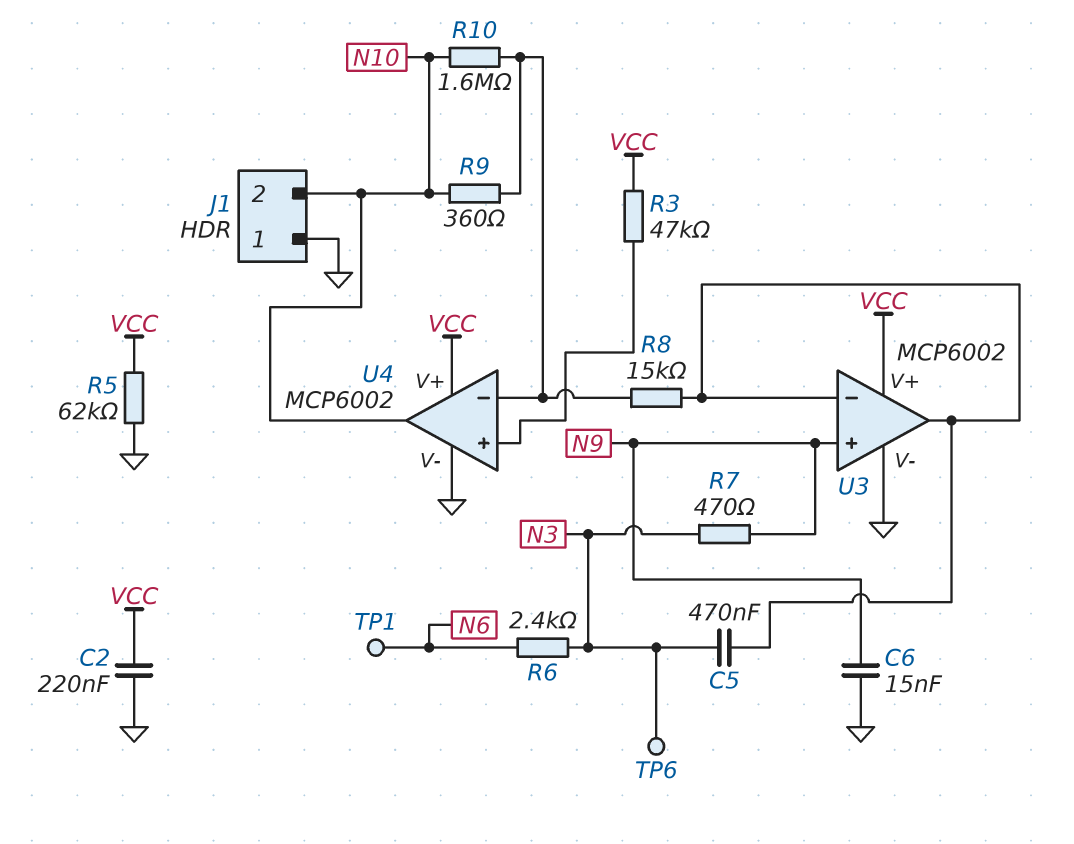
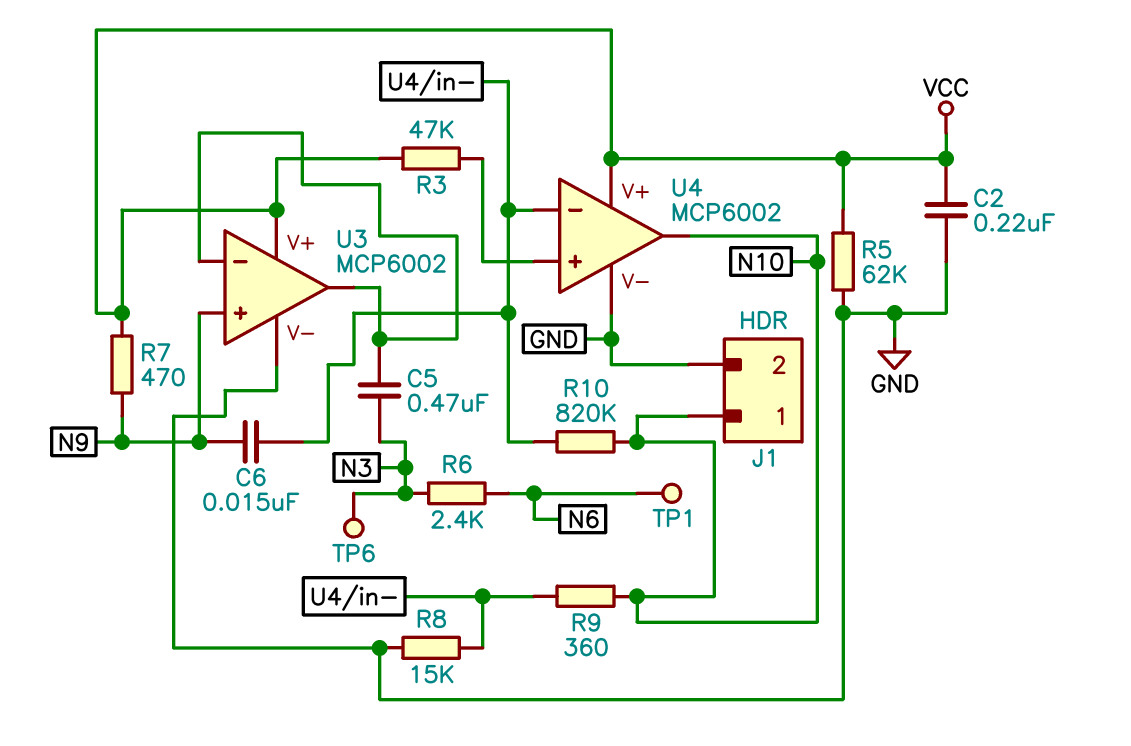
C6: 15nF (GND, N9) -> 15nF (N9, U4/in-)
J1 pin 1: GND -> N10
J1 pin 2: N10 -> GND
R7: 470 (N3, N9) -> 470 (N9, VCC)
R8: 15k (U3/in-, U4/in-) -> 15k (GND, U4/in-)
R10: 1.6M (N10, U4/in-) -> 820k (N10, U4/in-)

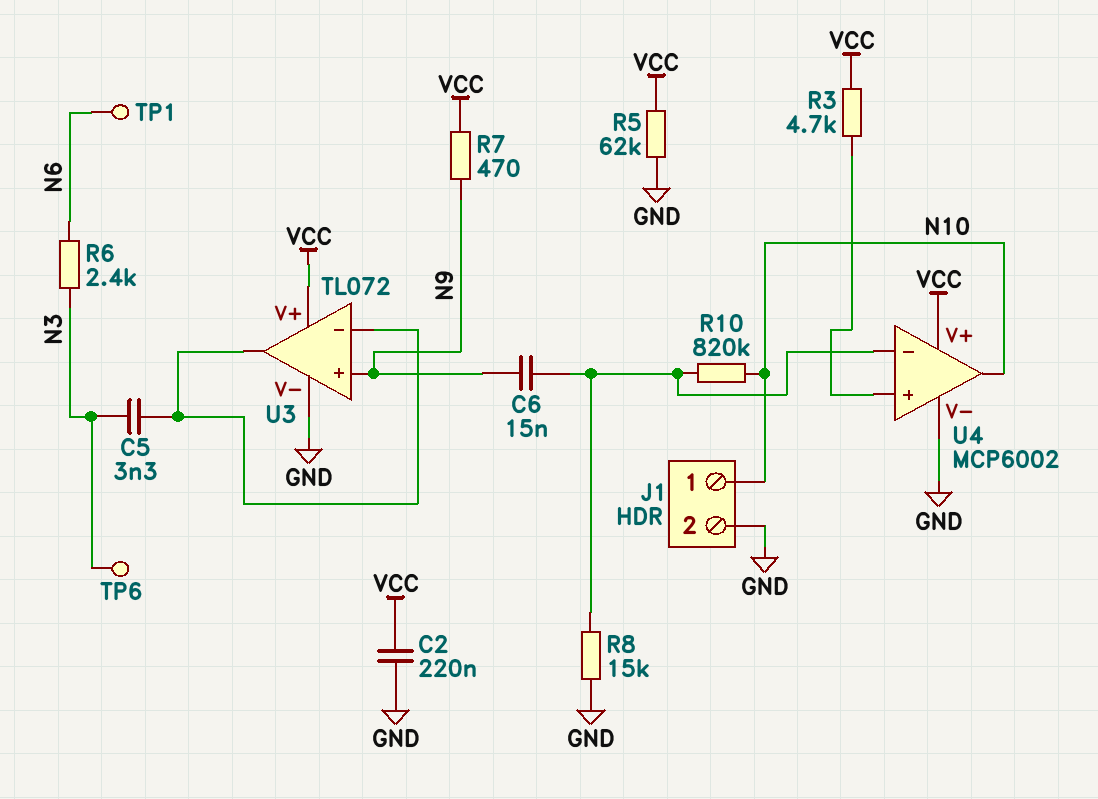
C5: 470nF (N3, U3/in-) -> 3.3nF (N3, U3/in-)
R3: 47k (U4/in+, VCC) -> 4.7k (U4/in+, VCC)
R9: 360 (N10, U4/in-) -> none
U3: MCP6002 -> TL072

